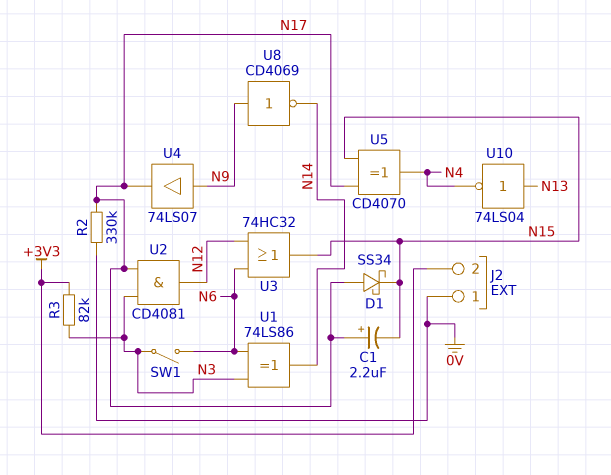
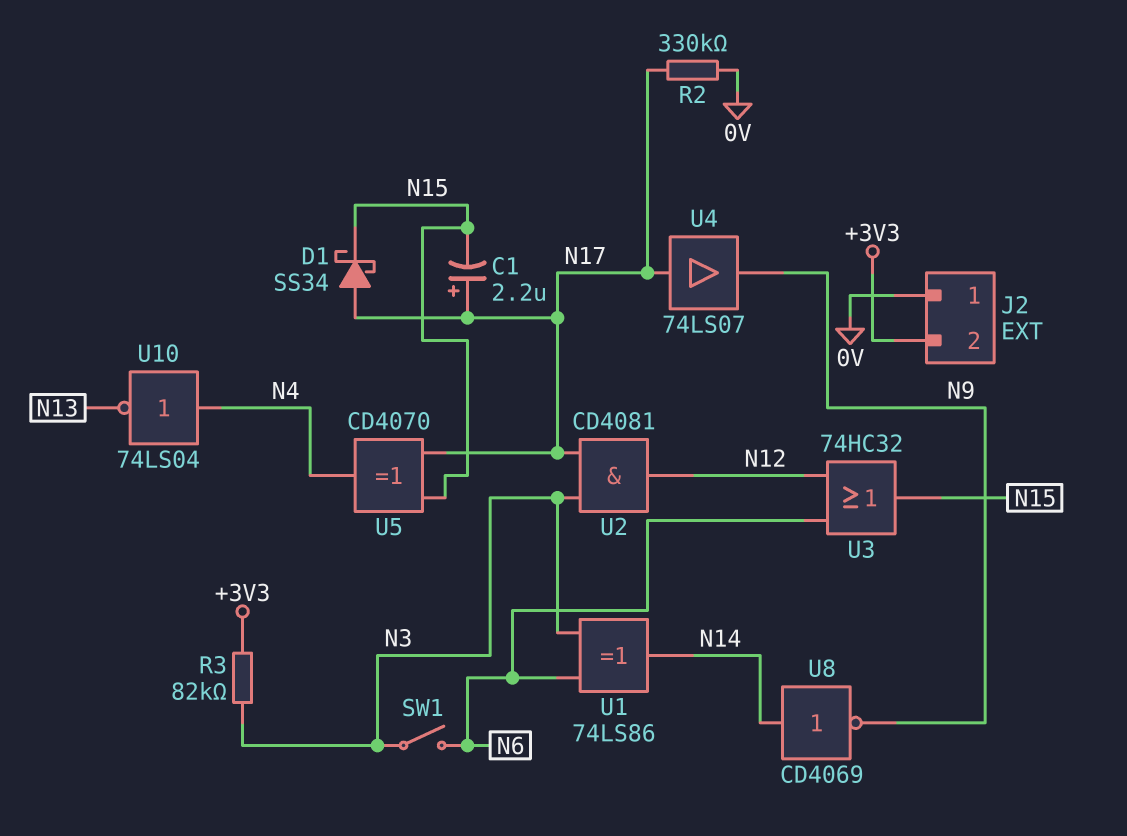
U4: buffer 74LS07 (in N9, out N17) -> buffer 74LS07 (in N17, out N9)
U8: NOT CD4069 (in N9, out N14) -> NOT CD4069 (in N14, out N9)
U10: NOT 74LS04 (in N13, out N4) -> NOT 74LS04 (in N4, out N13)

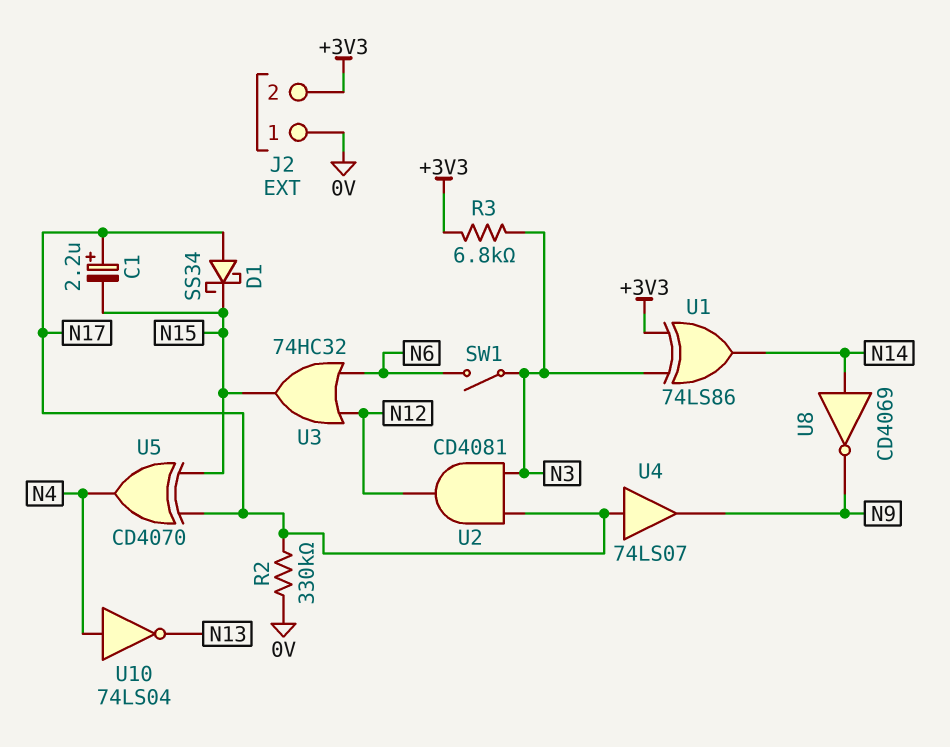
R3: 82k (+3V3, N3) -> 6.8k (+3V3, N3)
U1: XOR 74LS86 (in N3, in N6, out N14) -> XOR 74LS86 (in +3V3, in N3, out N14)

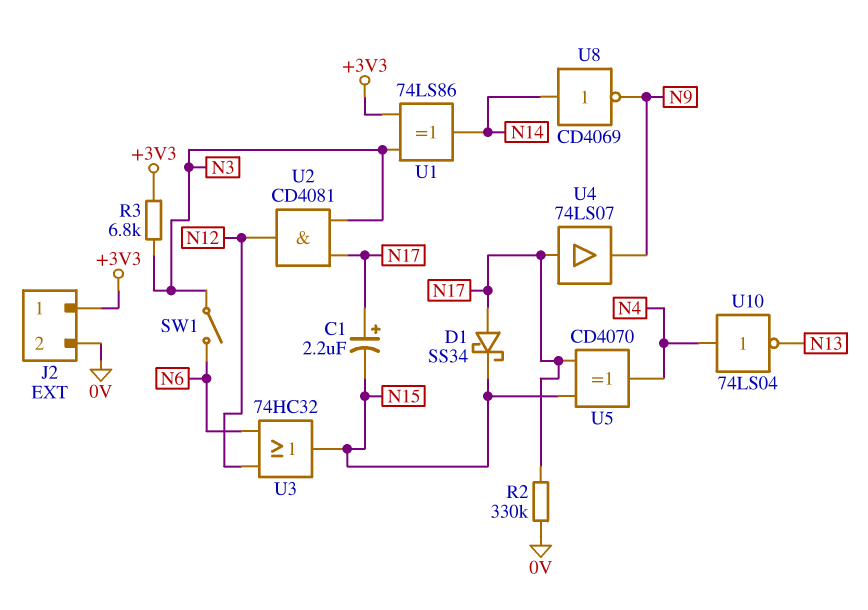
J2 pin 1: 0V -> +3V3
J2 pin 2: +3V3 -> 0V

